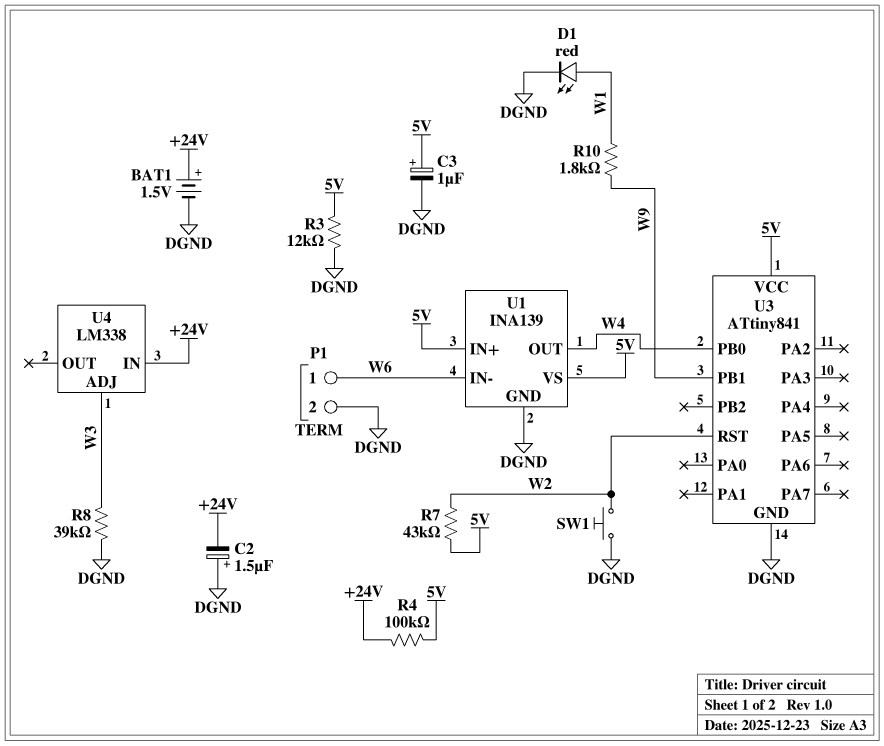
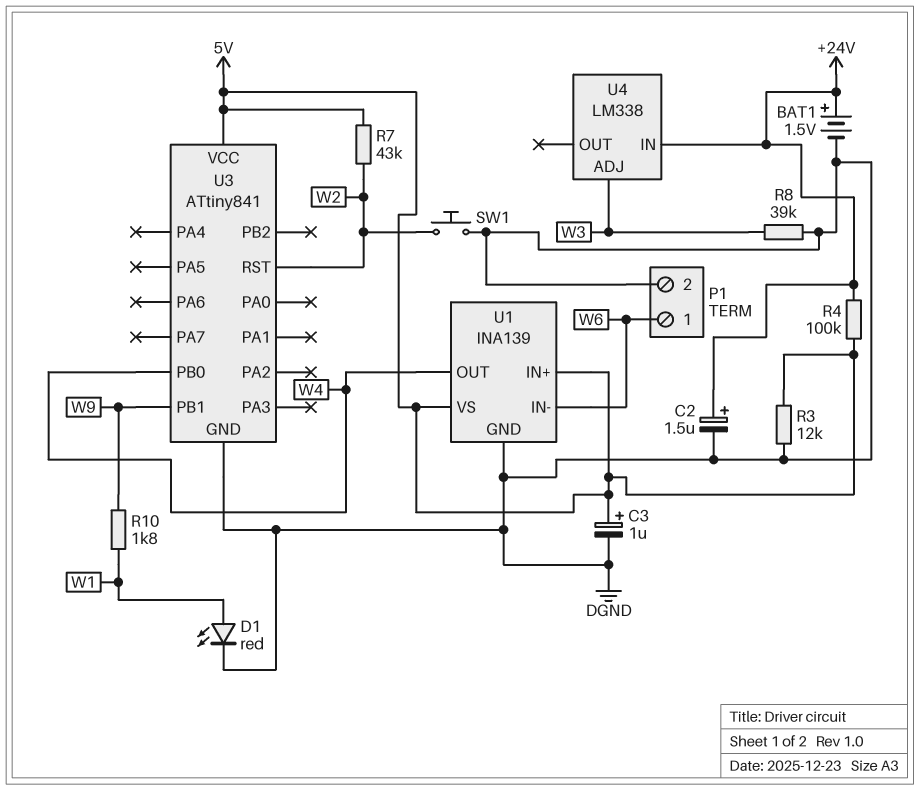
C2: 1.5uF (plus DGND, minus +24V) -> 1.5uF (plus +24V, minus DGND)

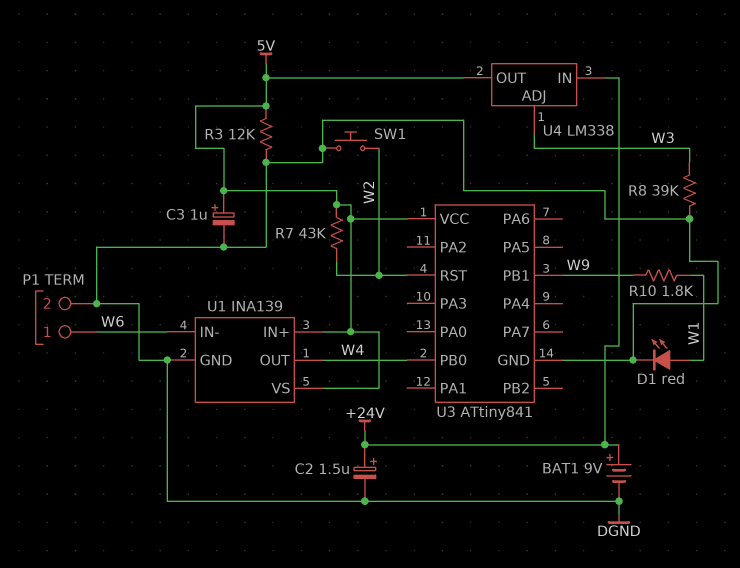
BAT1: 1.5V (plus +24V, minus DGND) -> 9V (plus +24V, minus DGND)
R4: 100k (+24V, 5V) -> none
U4 pin OUT: none -> 5V

